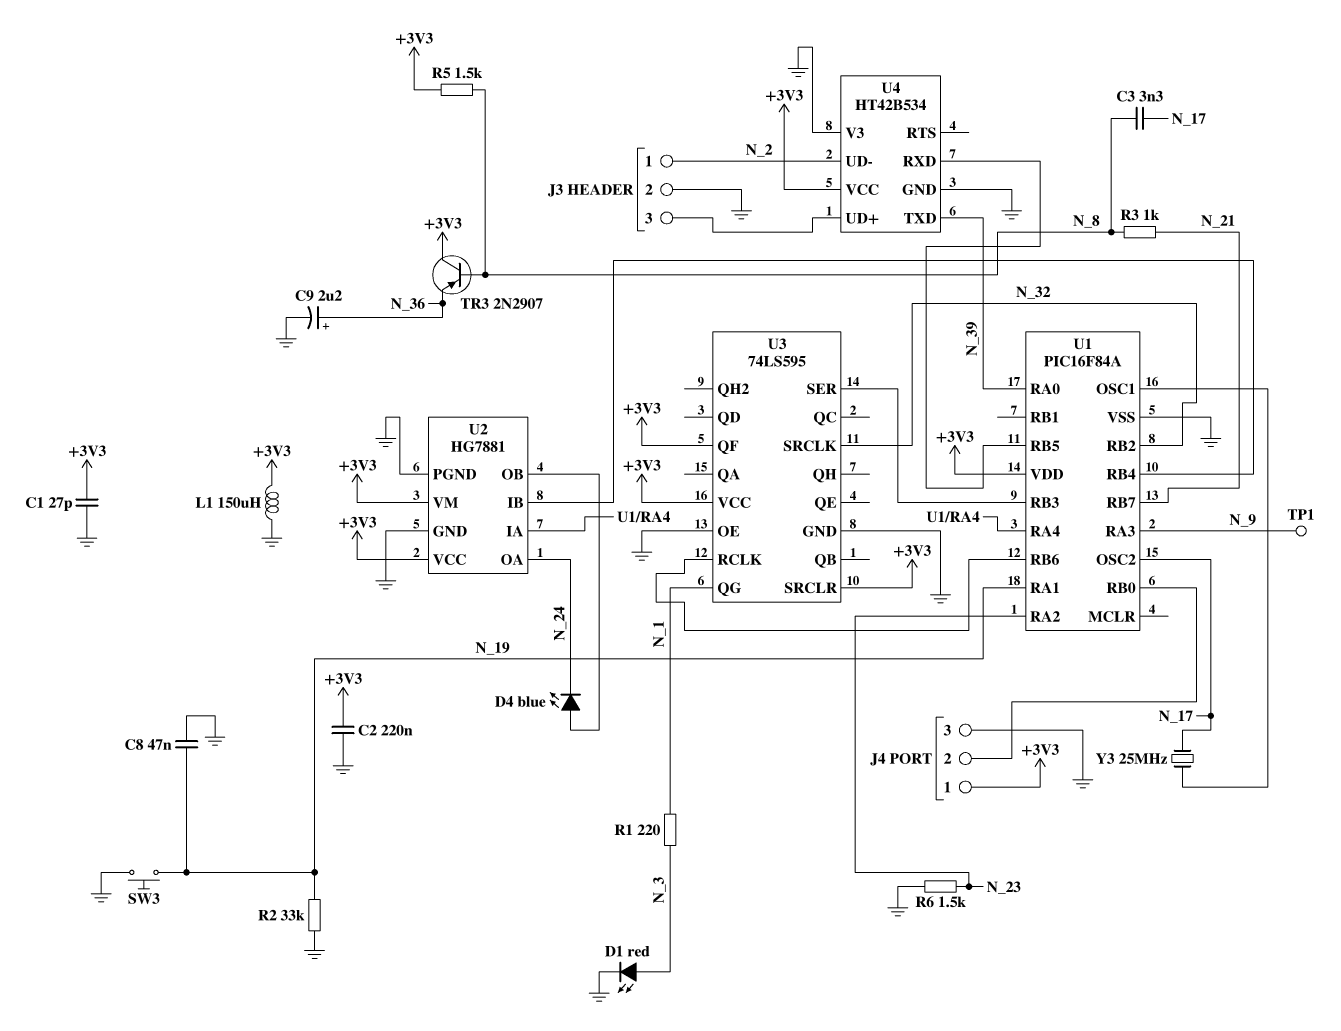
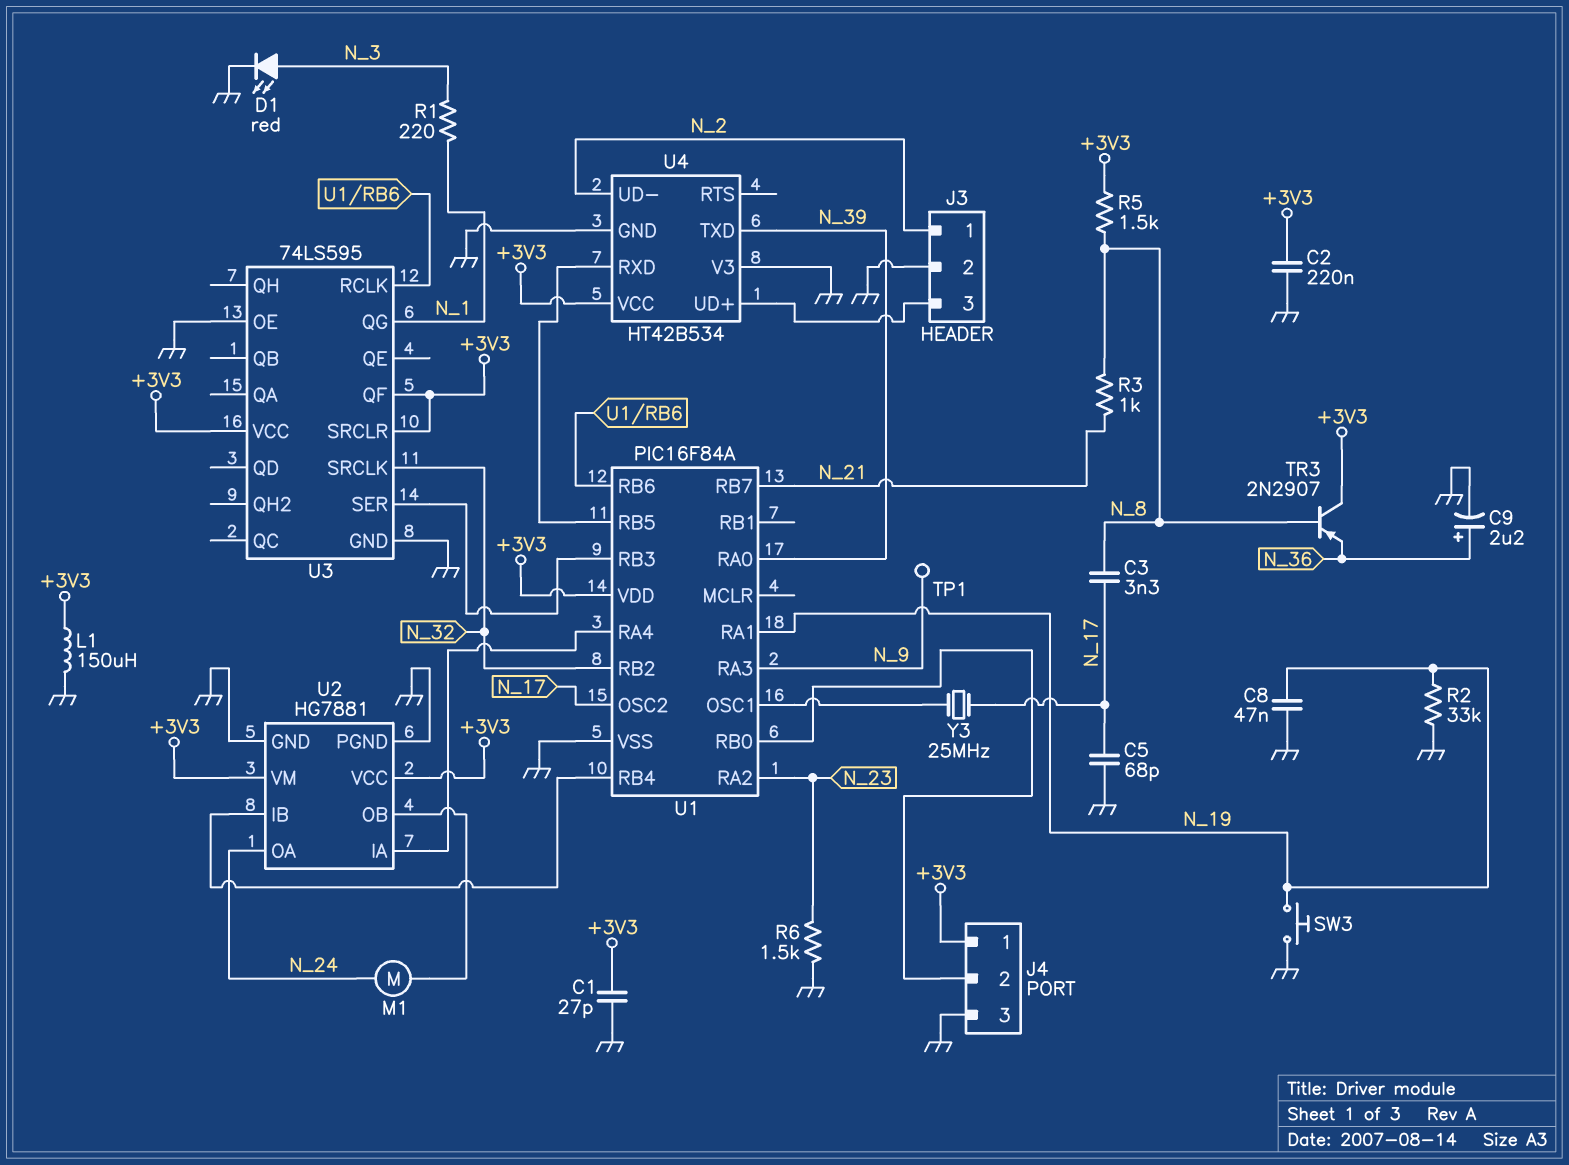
C5: none -> 68pF (GND, N_17)
D4: LED blue (A U2/OB, K N_24) -> none
M1: none -> motor (N_24, U2/OB)

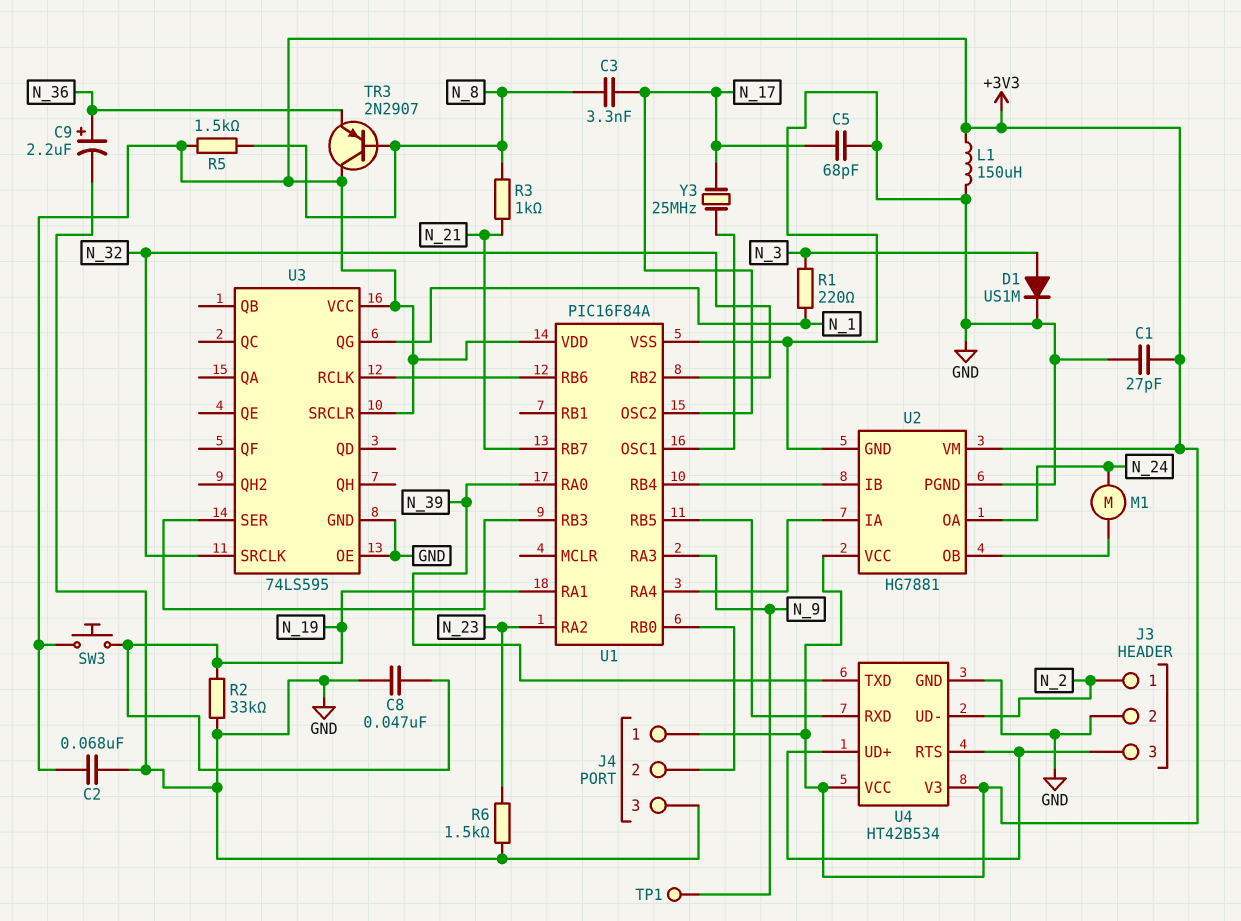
C2: 220nF (+3V3, GND) -> 68nF (+3V3, GND)
D1: LED red (A N_3, K GND) -> diode US1M (A N_3, K GND)
SW3: button (GND, N_19) -> button (+3V3, N_19)
U3 pin QF: +3V3 -> none
U4 pin RTS: none -> J3/3
U4 pin V3: GND -> +3V3

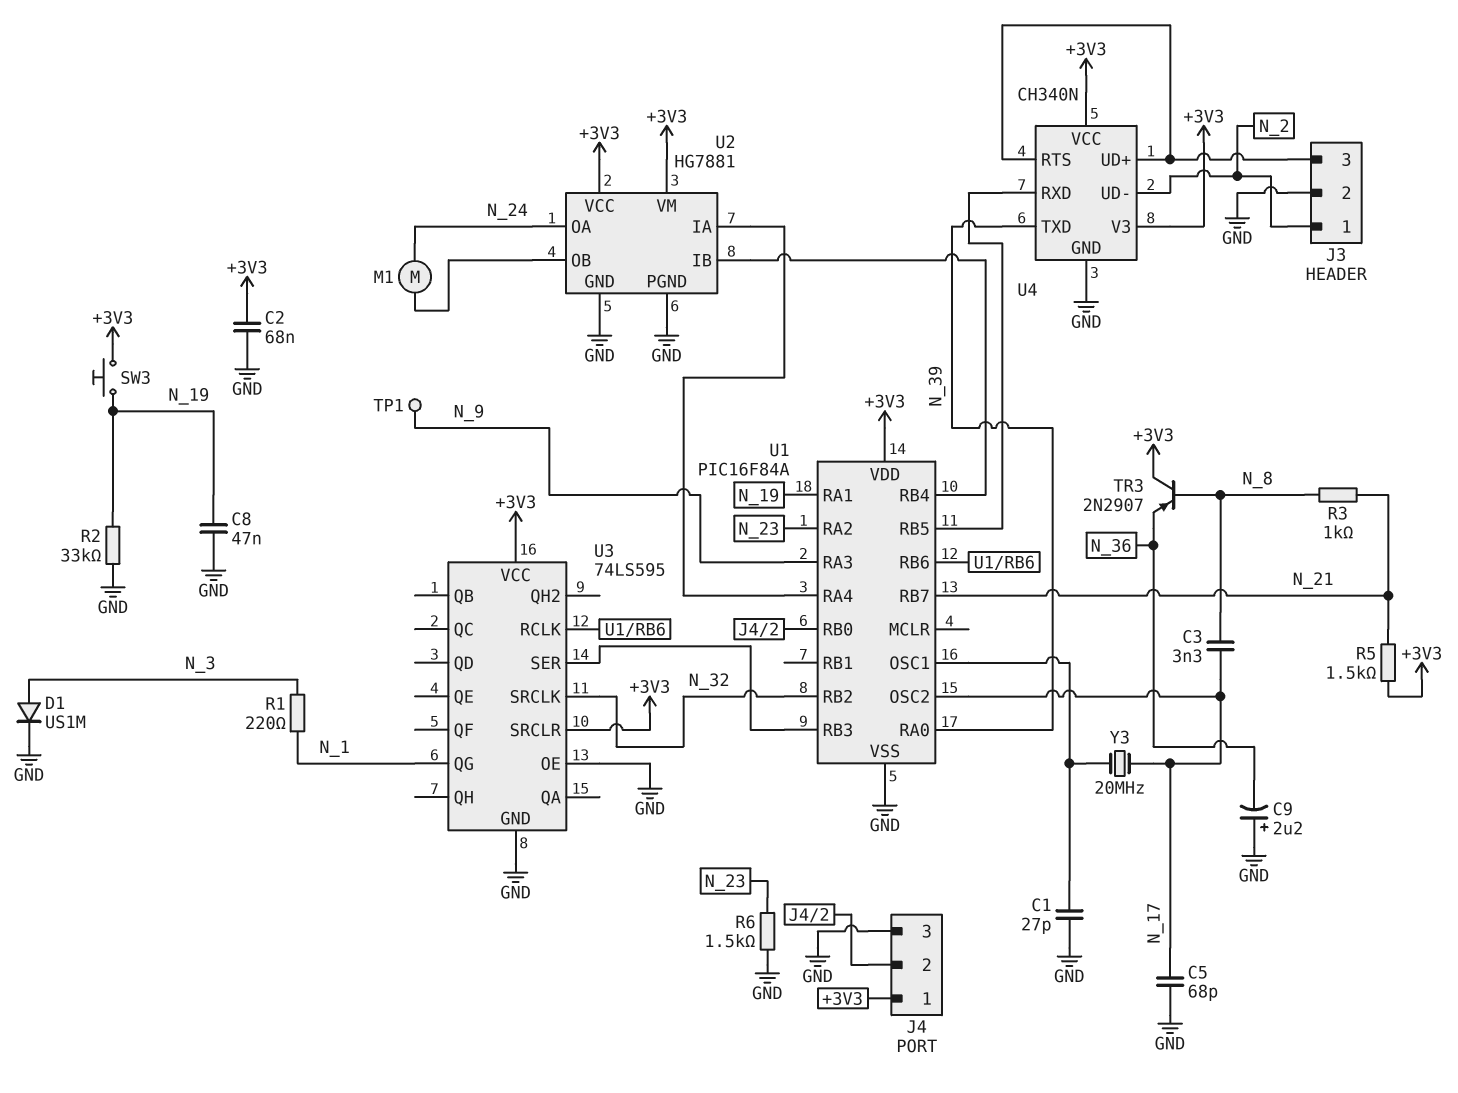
C1: 27pF (+3V3, GND) -> 27pF (GND, U1/OSC1)
C9: 2.2uF (plus N_36, minus GND) -> 2.2uF (plus GND, minus N_36)
L1: 150uH (+3V3, GND) -> none
R5: 1.5k (+3V3, N_8) -> 1.5k (+3V3, N_21)
U4: HT42B534 -> CH340N
Y3: 25MHz (N_17, U1/OSC1) -> 20MHz (N_17, U1/OSC1)

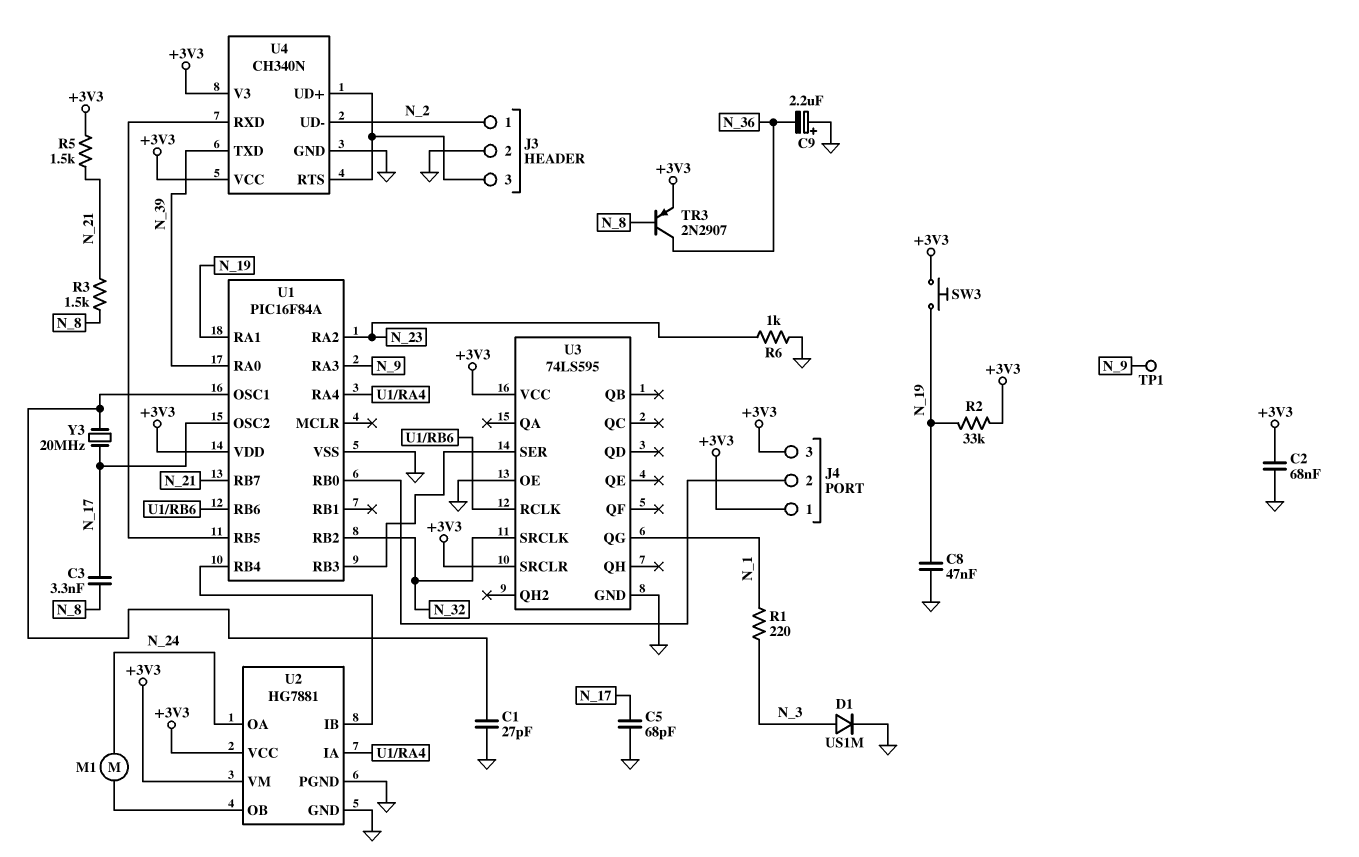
J4 pin 3: GND -> +3V3
R2: 33k (GND, N_19) -> 33k (+3V3, N_19)
R3: 1k (N_8, N_21) -> 1.5k (N_8, N_21)
R6: 1.5k (GND, N_23) -> 1k (GND, N_23)
TR3: PNP 2N2907 (B N_8, C +3V3, E N_36) -> PNP 2N2907 (B N_8, C N_36, E +3V3)

